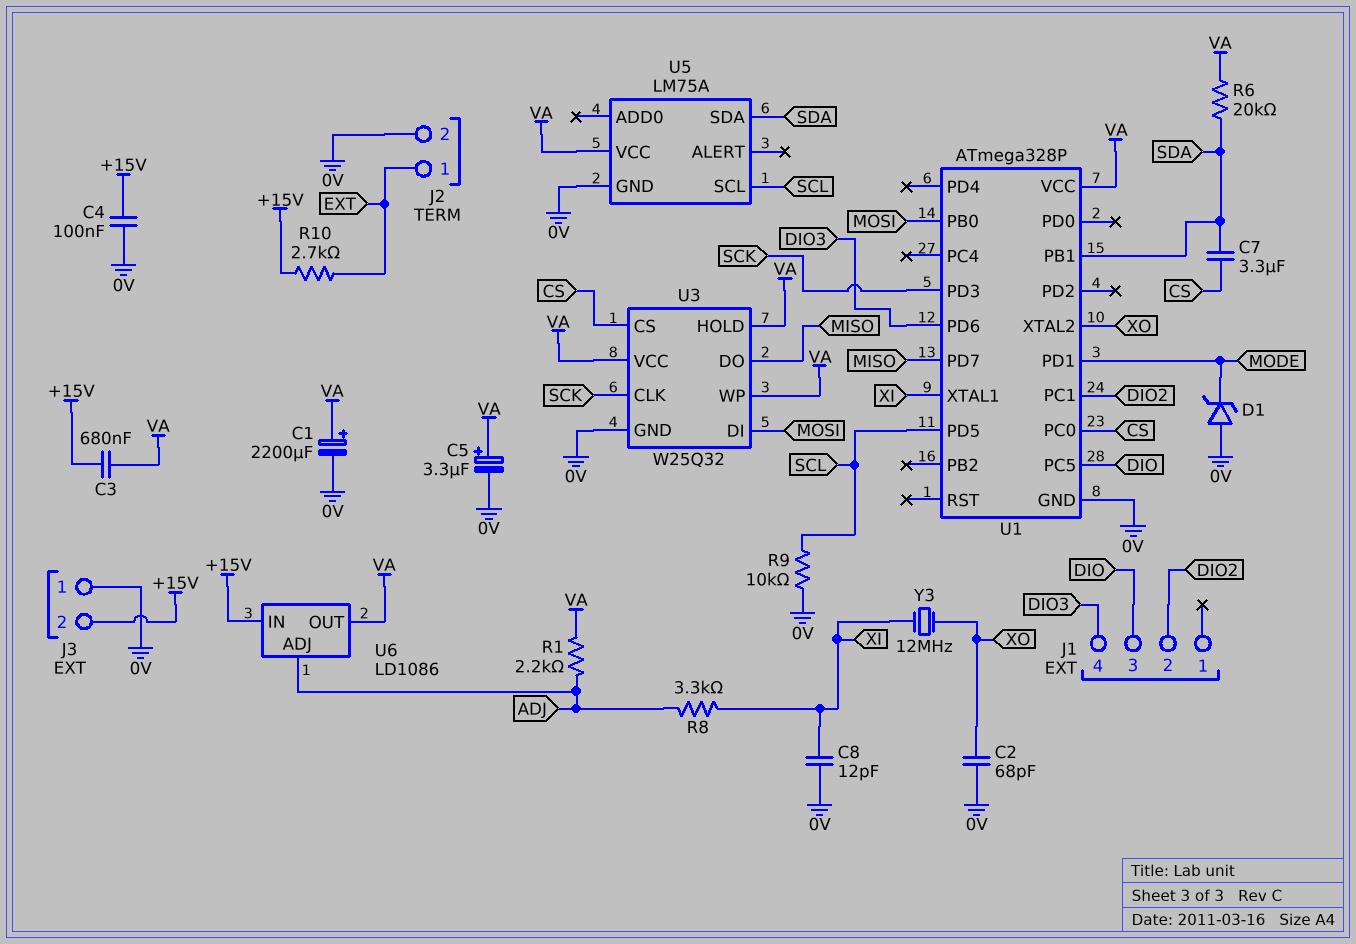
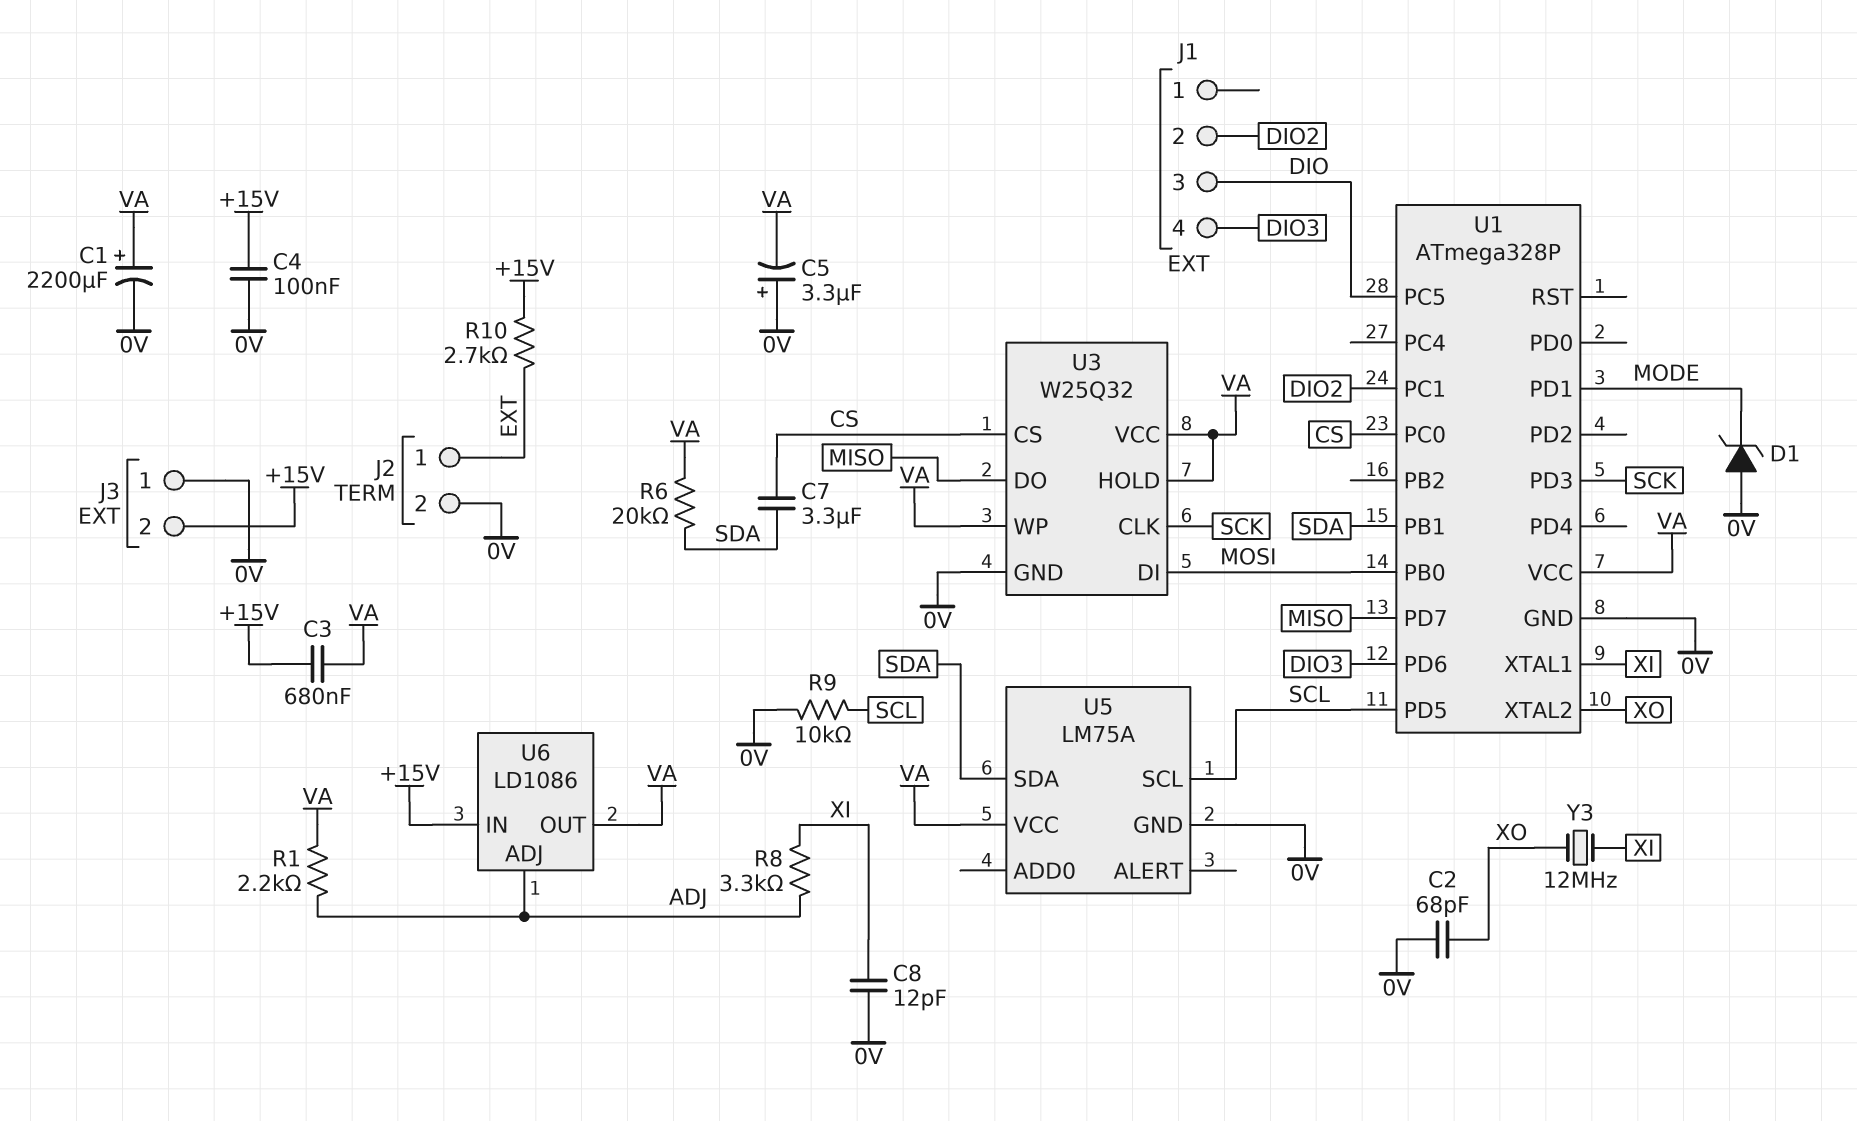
C5: 3.3uF (plus VA, minus 0V) -> 3.3uF (plus 0V, minus VA)

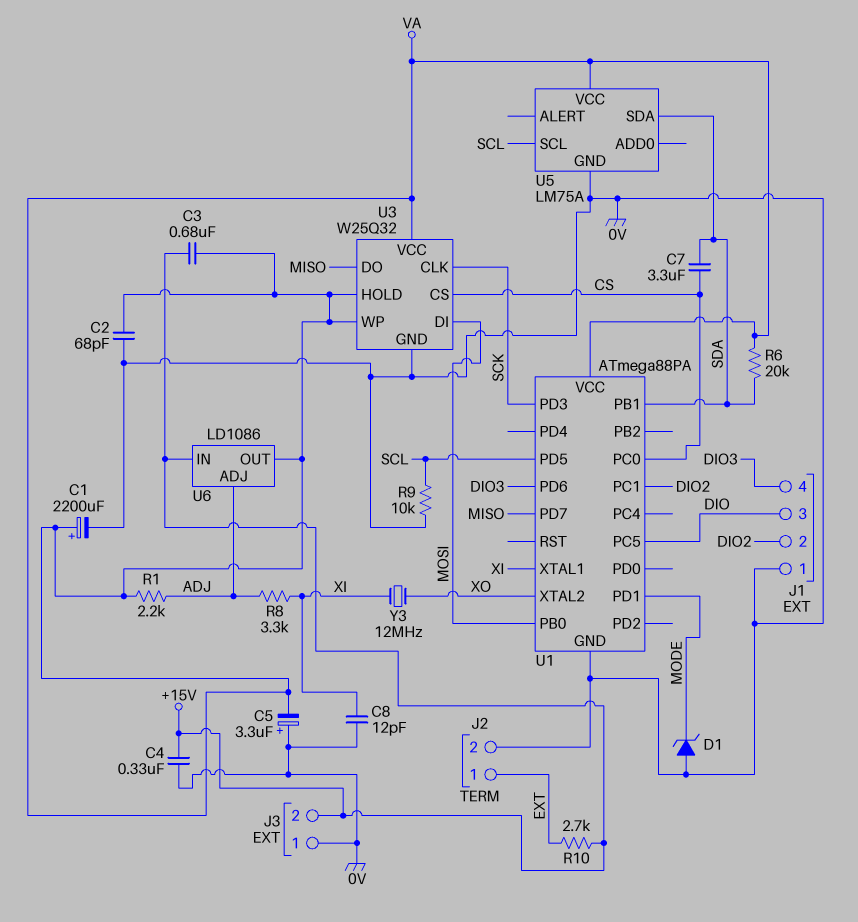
C2: 68pF (0V, XO) -> 68pF (0V, VA)
C4: 100nF (+15V, 0V) -> 330nF (+15V, 0V)
J1 pin 1: none -> 0V
U1: ATmega328P -> ATmega88PA

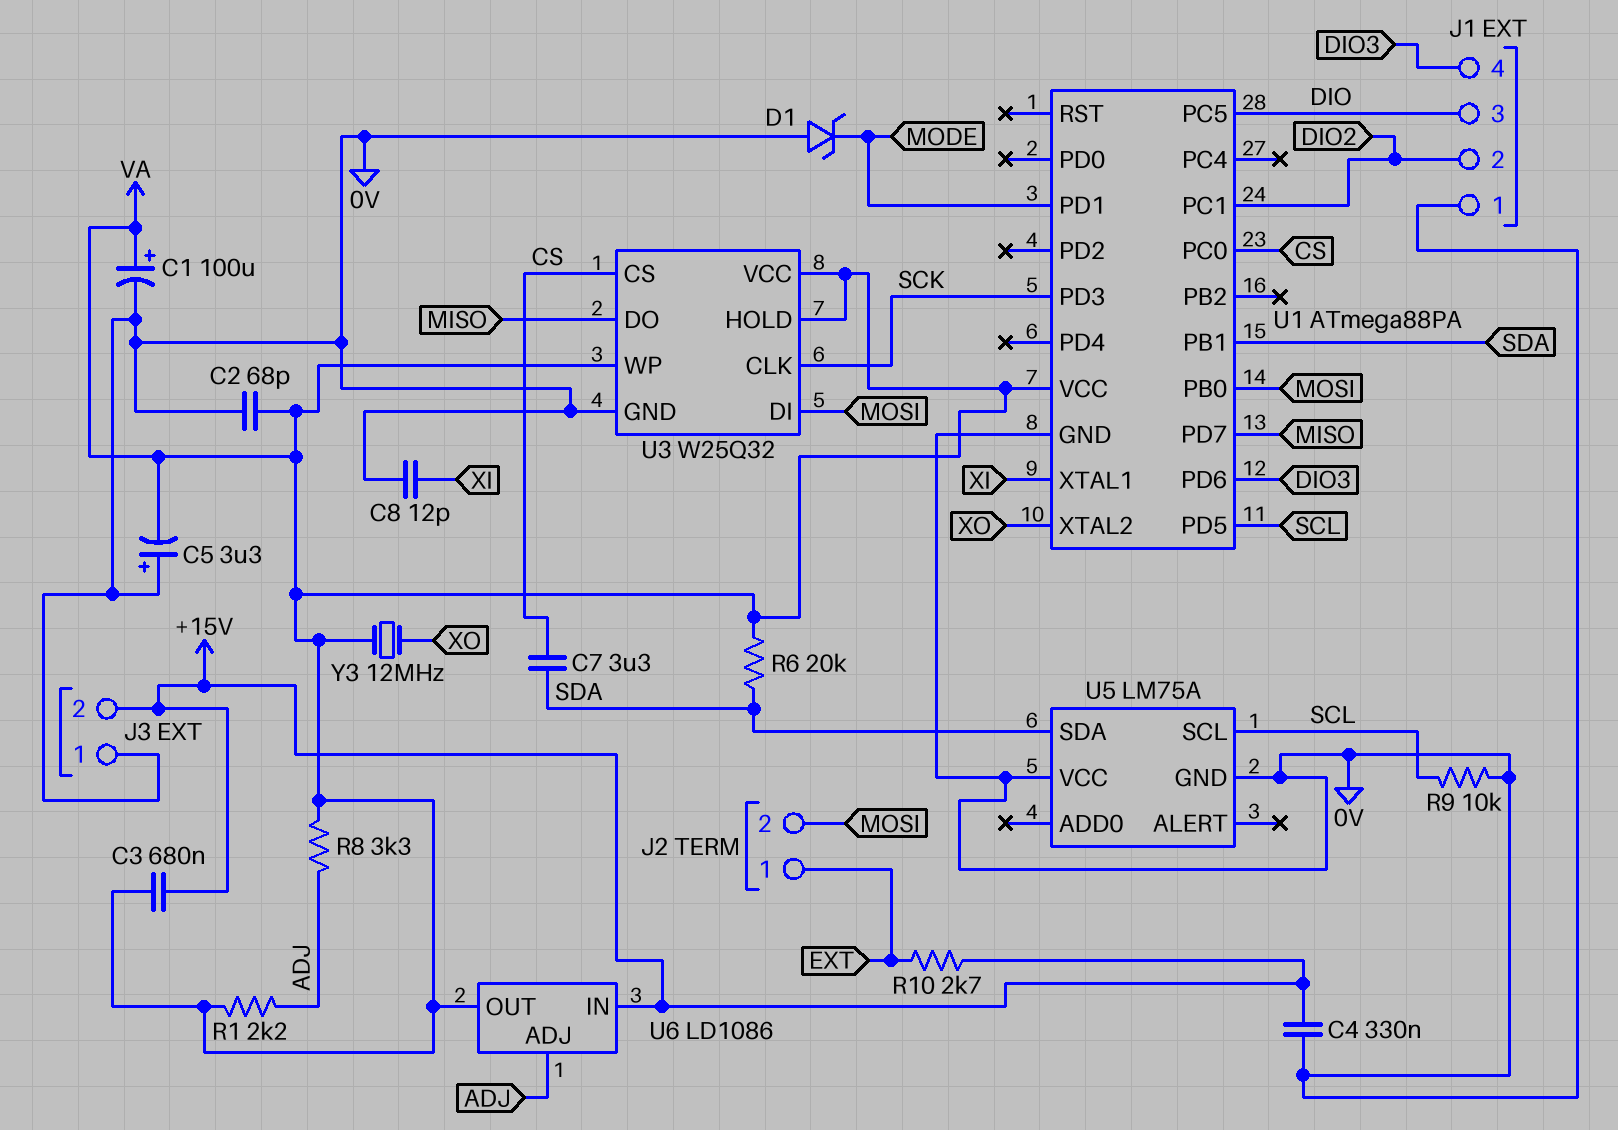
C1: 2200uF (plus VA, minus 0V) -> 100uF (plus VA, minus 0V)
J2 pin 2: 0V -> MOSI
R8: 3.3k (ADJ, XI) -> 3.3k (ADJ, VA)
U5 pin VCC: VA -> 0V
Y3: 12MHz (XI, XO) -> 12MHz (VA, XO)

